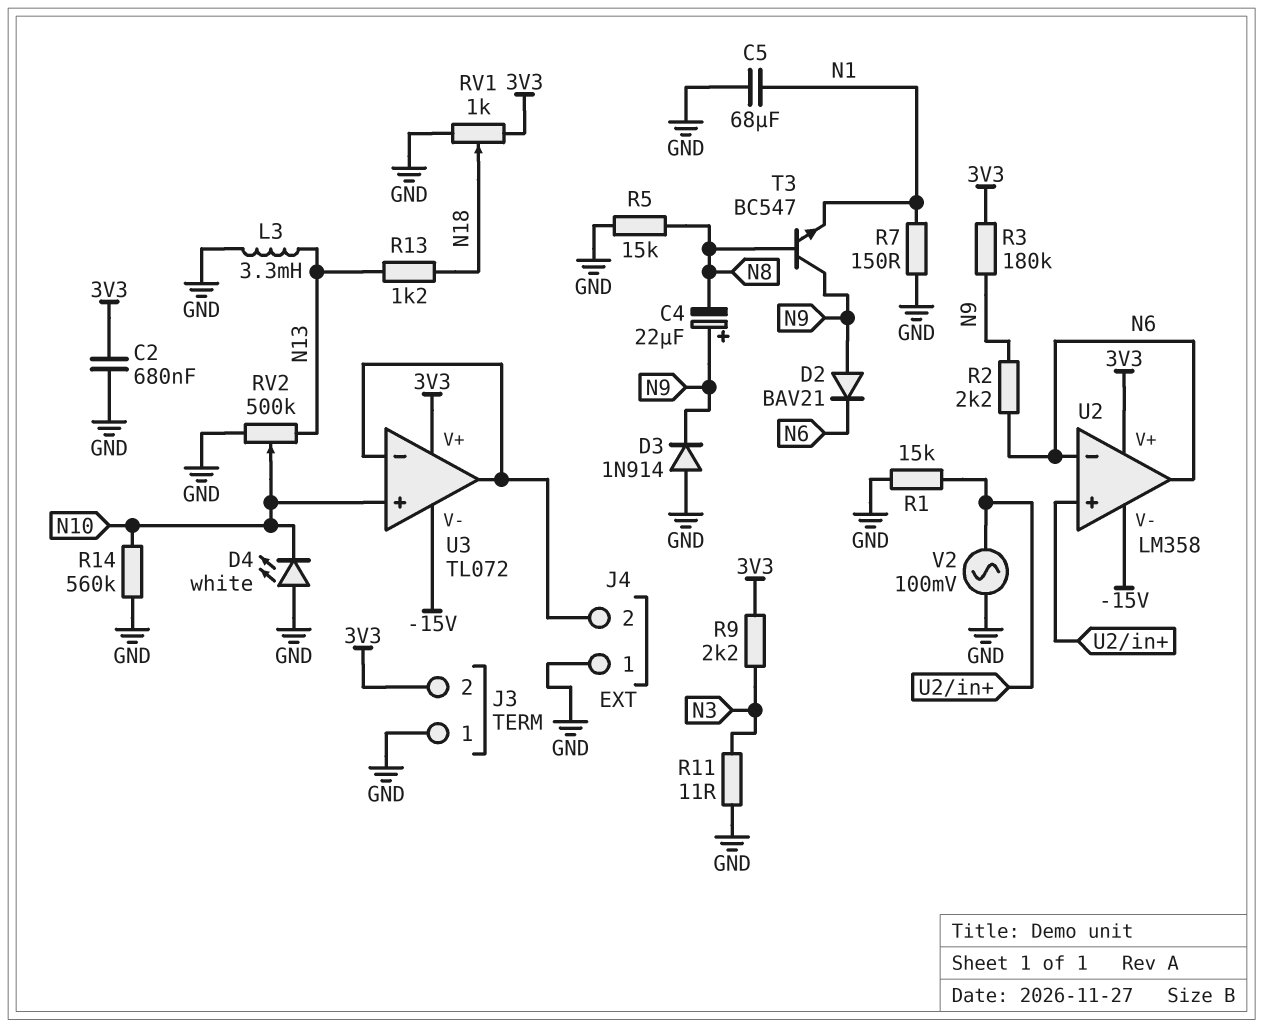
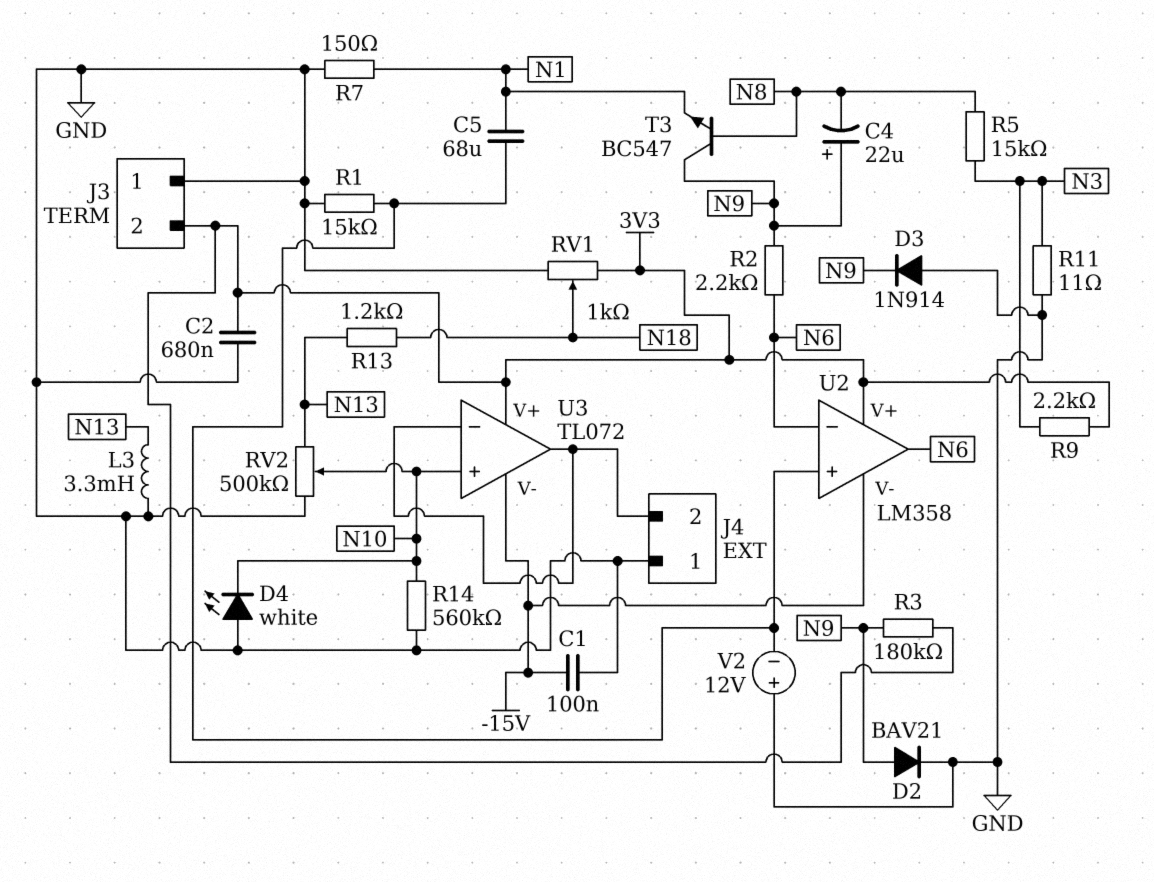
C1: none -> 100nF (-15V, GND)
C5: 68uF (GND, N1) -> 68uF (N1, U2/in+)
D2: diode BAV21 (A N9, K N6) -> diode BAV21 (A N9, K GND)
R5: 15k (GND, N8) -> 15k (N3, N8)
V2: AC 100mV (GND, U2/in+) -> 12V (plus GND, minus U2/in+)

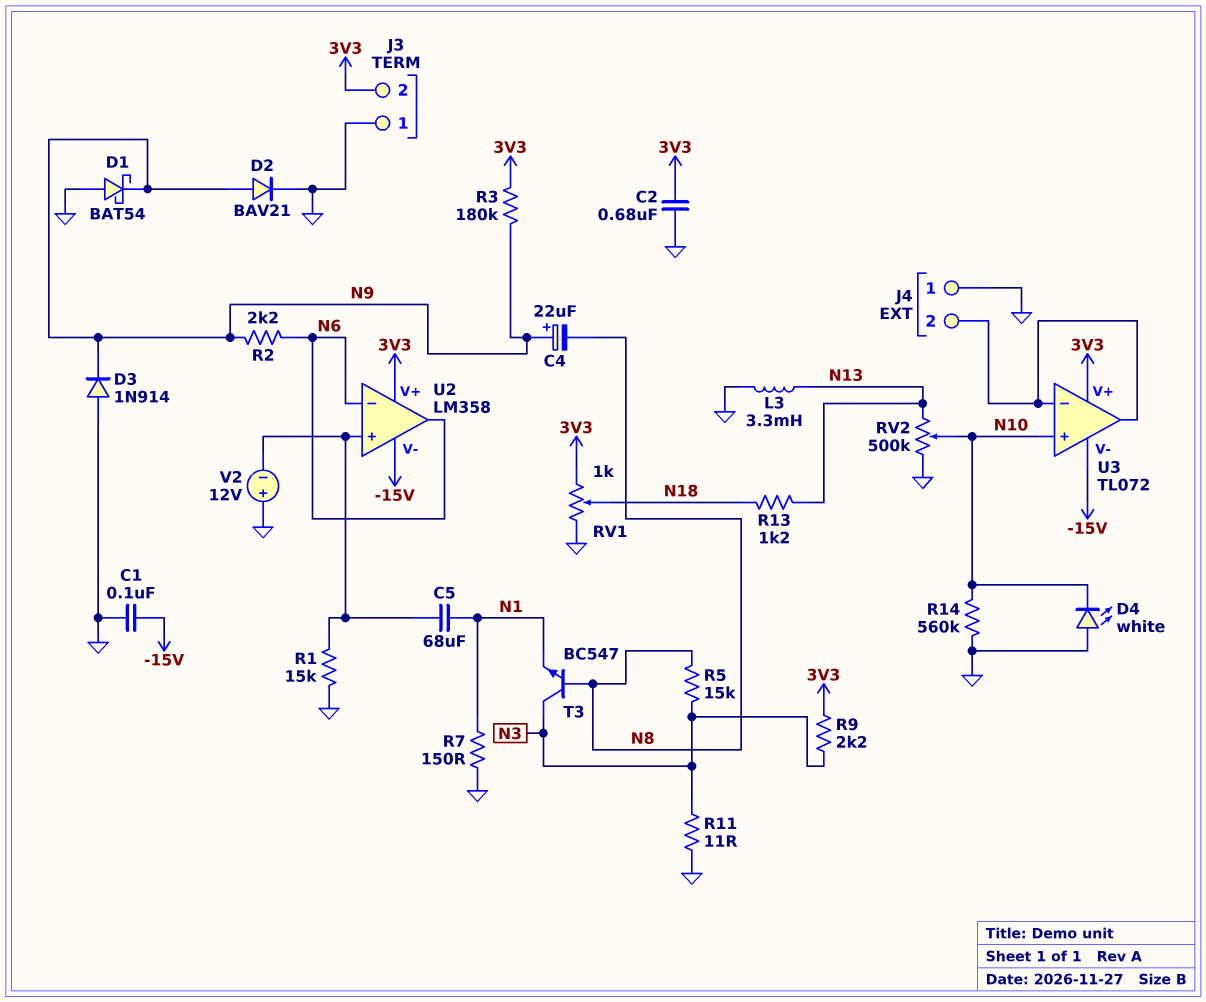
D1: none -> schottky BAT54 (A GND, K N9)
T3: NPN BC547 (B N8, C N9, E N1) -> NPN BC547 (B N8, C N3, E N1)

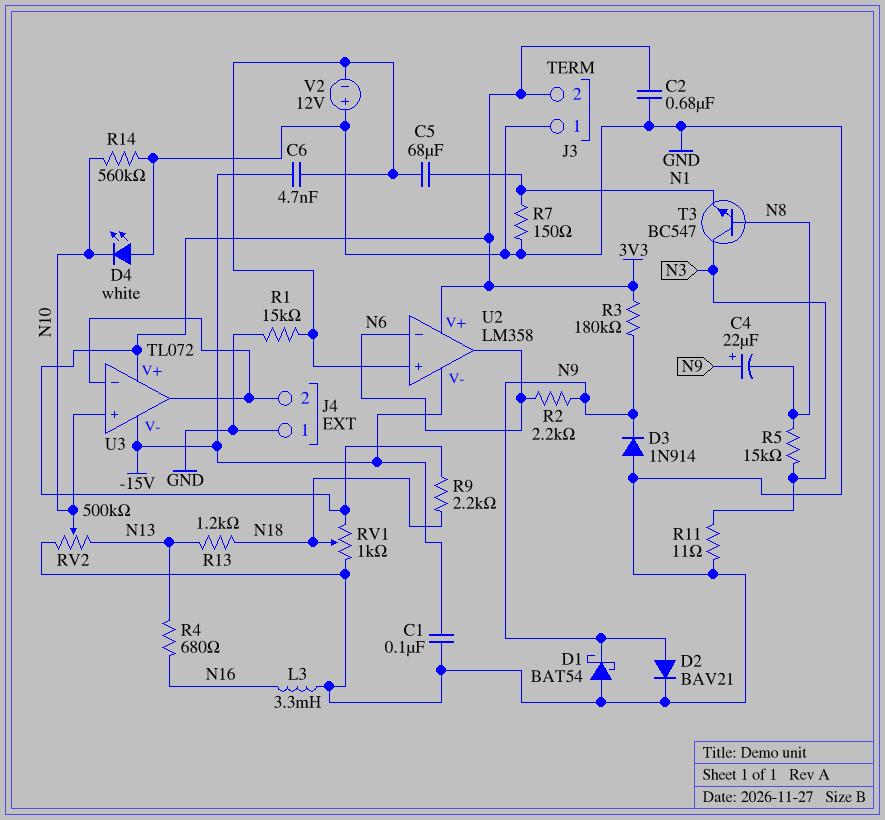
C6: none -> 4.7nF (-15V, U2/in+)
L3: 3.3mH (GND, N13) -> 3.3mH (GND, N16)
R4: none -> 680 (N13, N16)
R9: 2.2k (3V3, N3) -> 2.2k (3V3, N18)

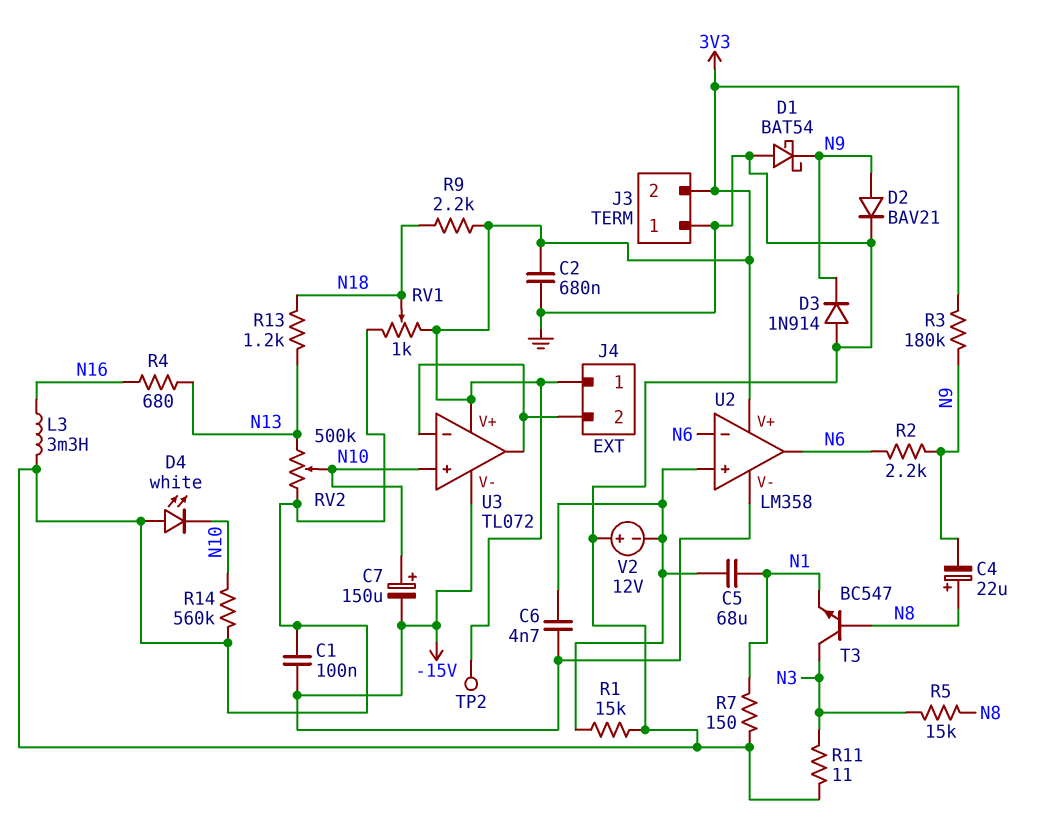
C4: 22uF (plus N9, minus N8) -> 22uF (plus N8, minus N9)
C7: none -> 150uF (plus N10, minus -15V)
J4 pin 1: GND -> 3V3
TP2: none -> test point (3V3)

